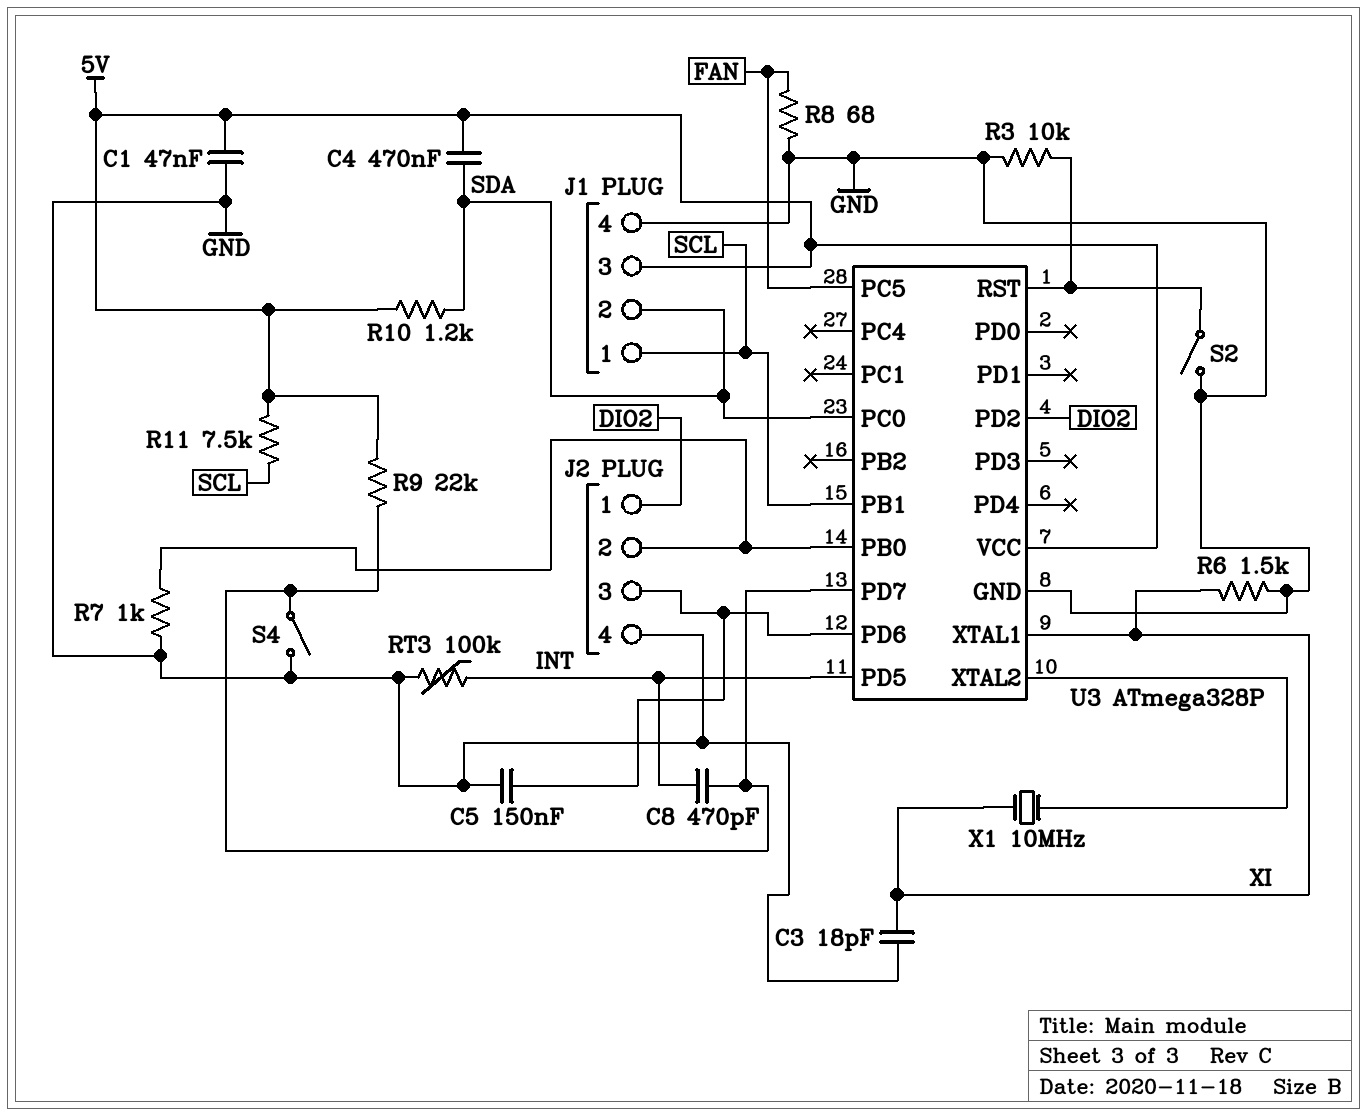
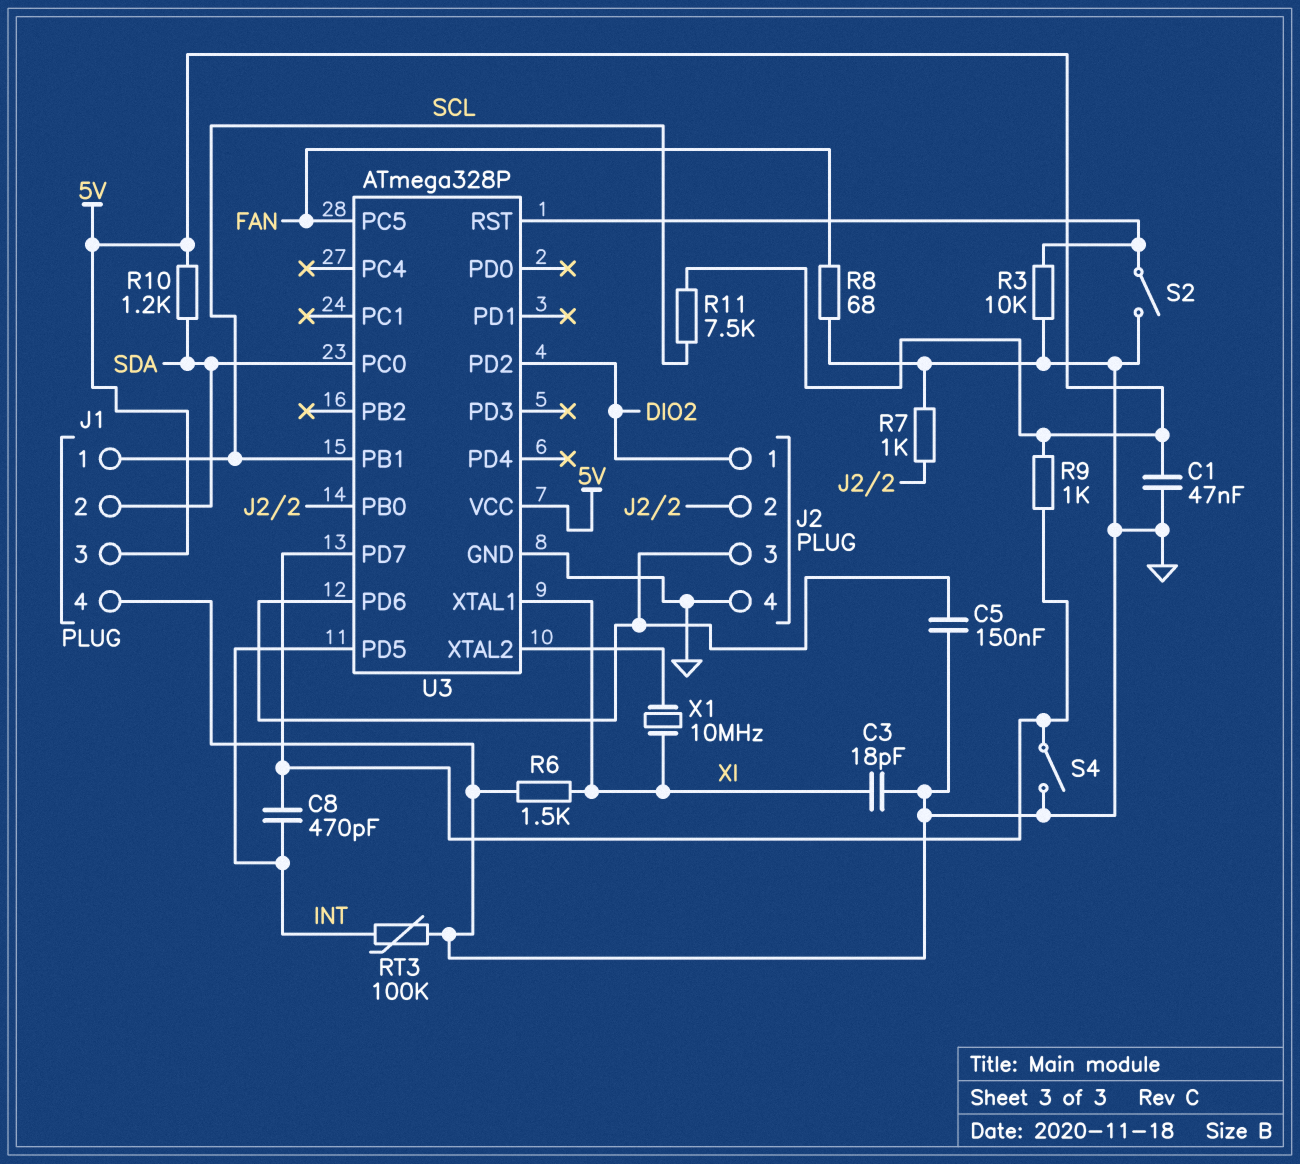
C4: 470nF (5V, SDA) -> none
R9: 22k (5V, U3/PD7) -> 1k (5V, U3/PD7)

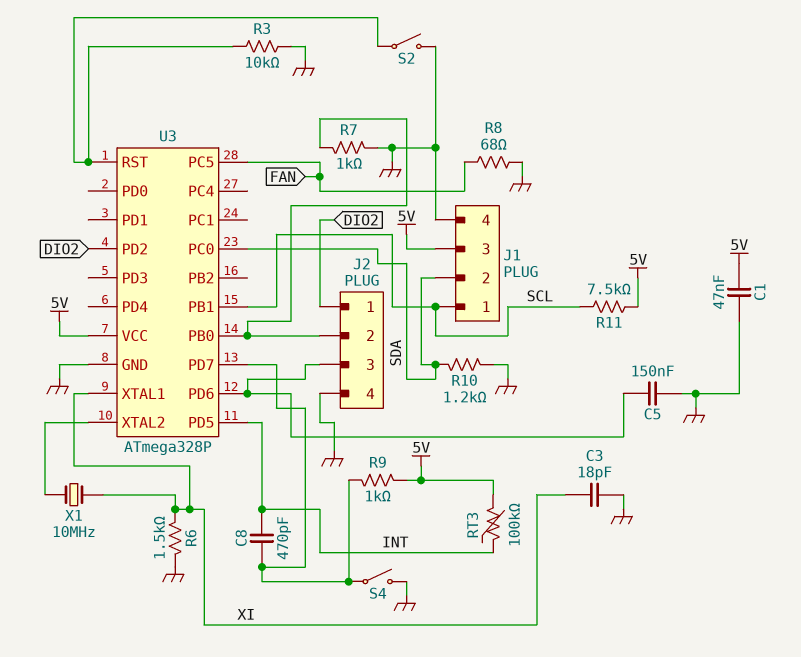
R10: 1.2k (5V, SDA) -> 1.2k (GND, SDA)
RT3: 100k (GND, INT) -> 100k (5V, INT)

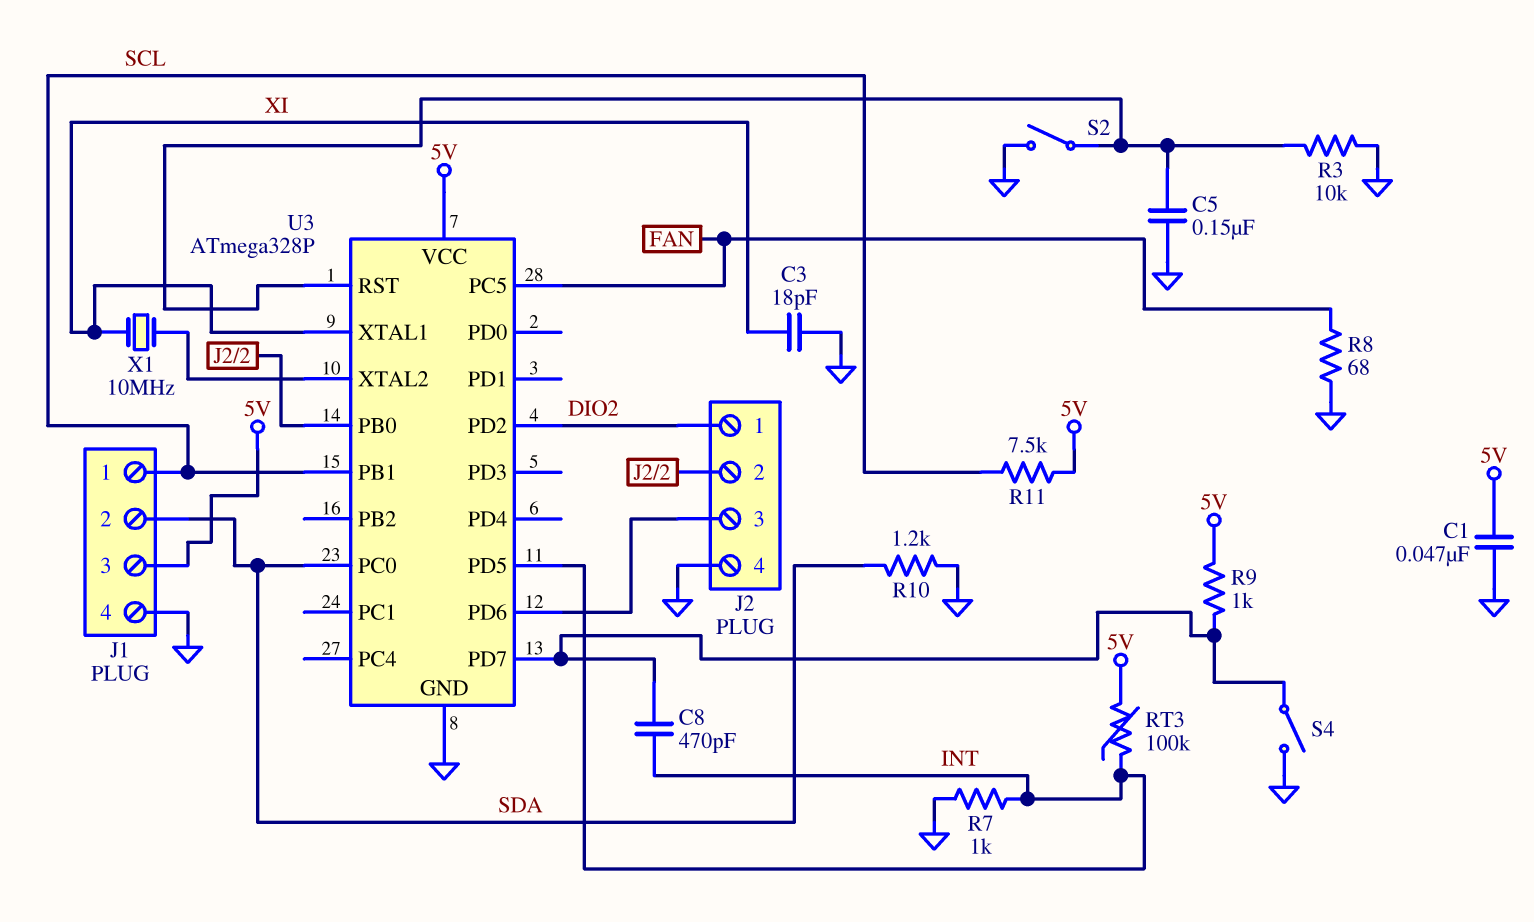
C5: 150nF (GND, J2/3) -> 150nF (GND, U3/RST)
R6: 1.5k (GND, XI) -> none
R7: 1k (GND, J2/2) -> 1k (GND, INT)

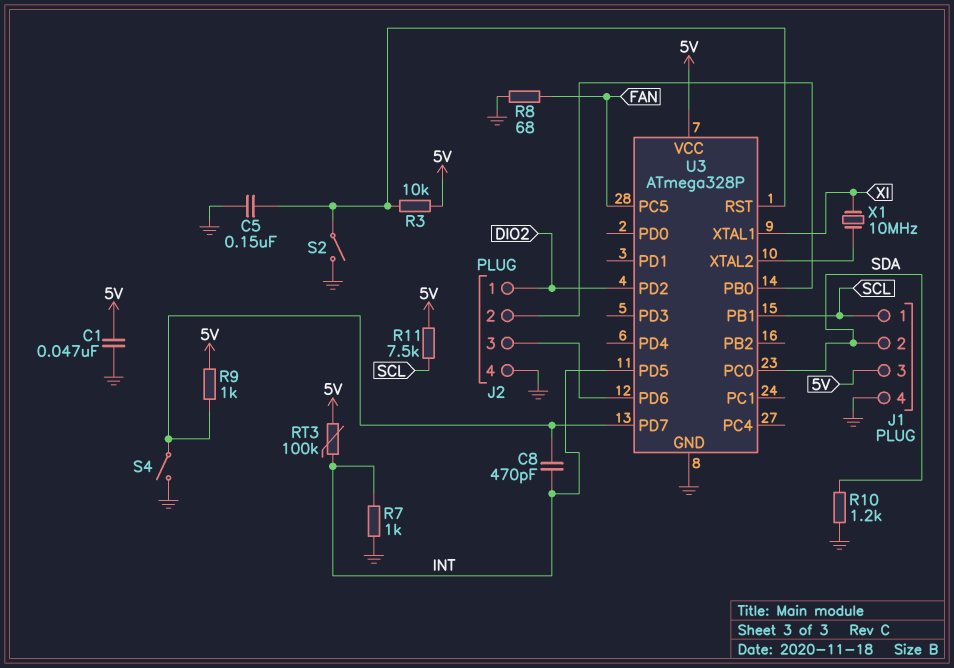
C3: 18pF (GND, XI) -> none
R3: 10k (GND, U3/RST) -> 10k (5V, U3/RST)

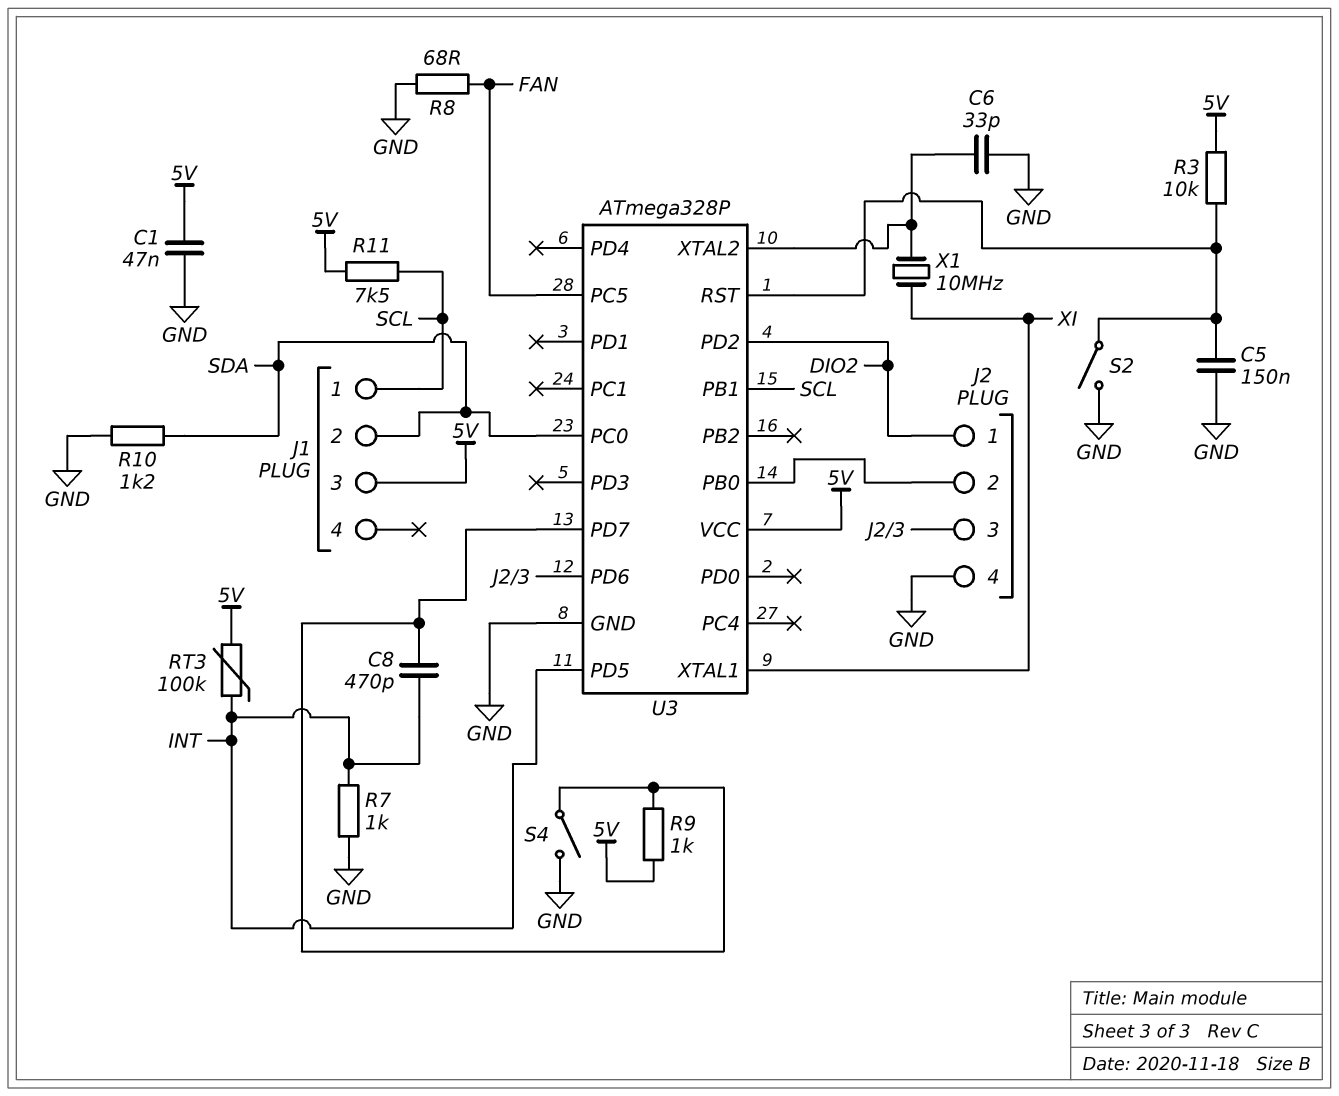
C6: none -> 33pF (GND, U3/XTAL2)
J1 pin 4: GND -> none

